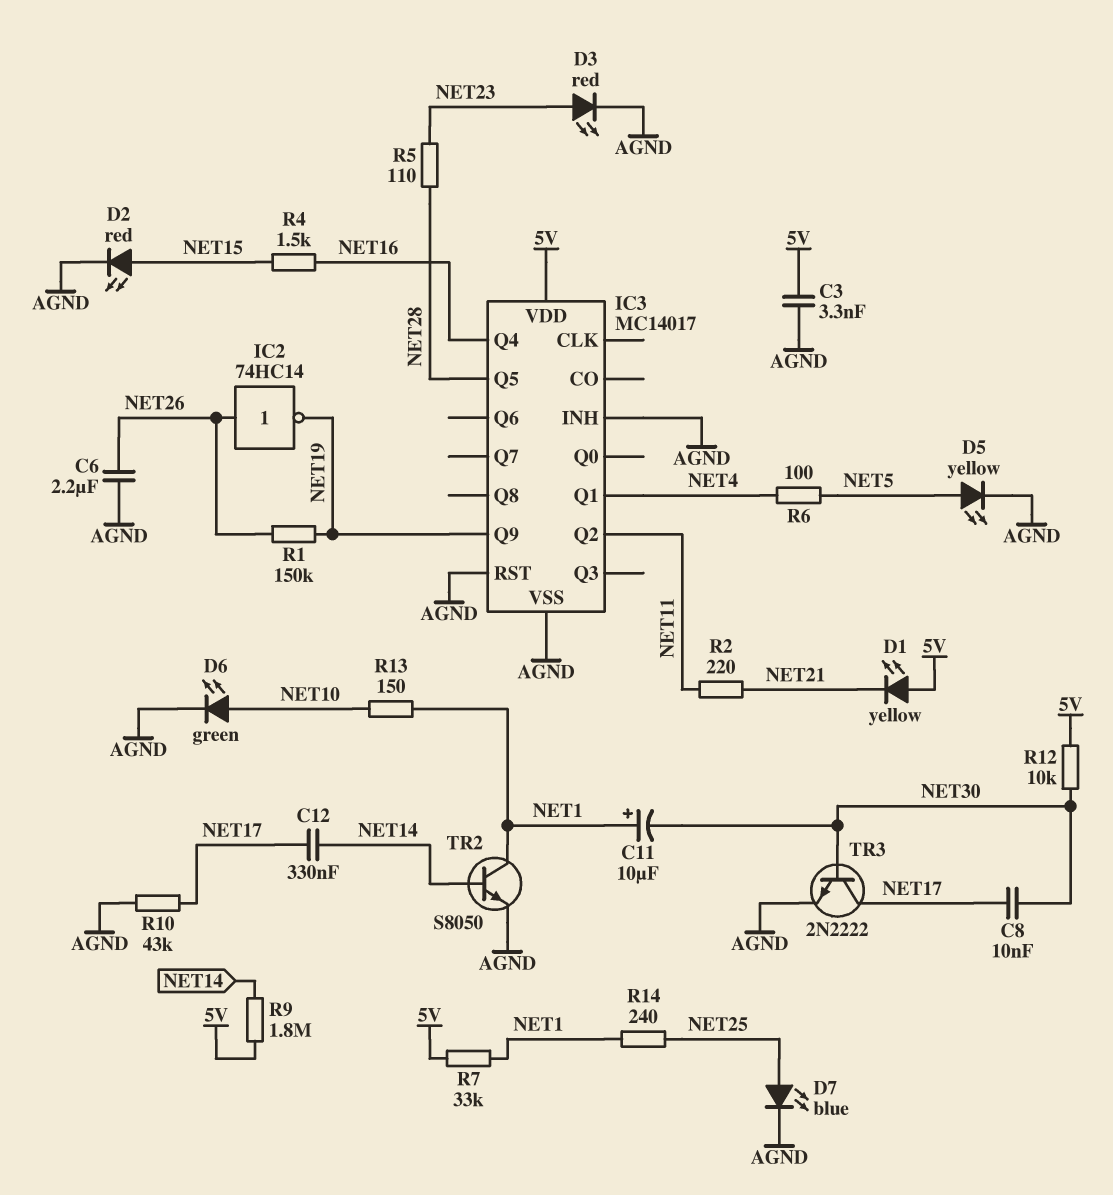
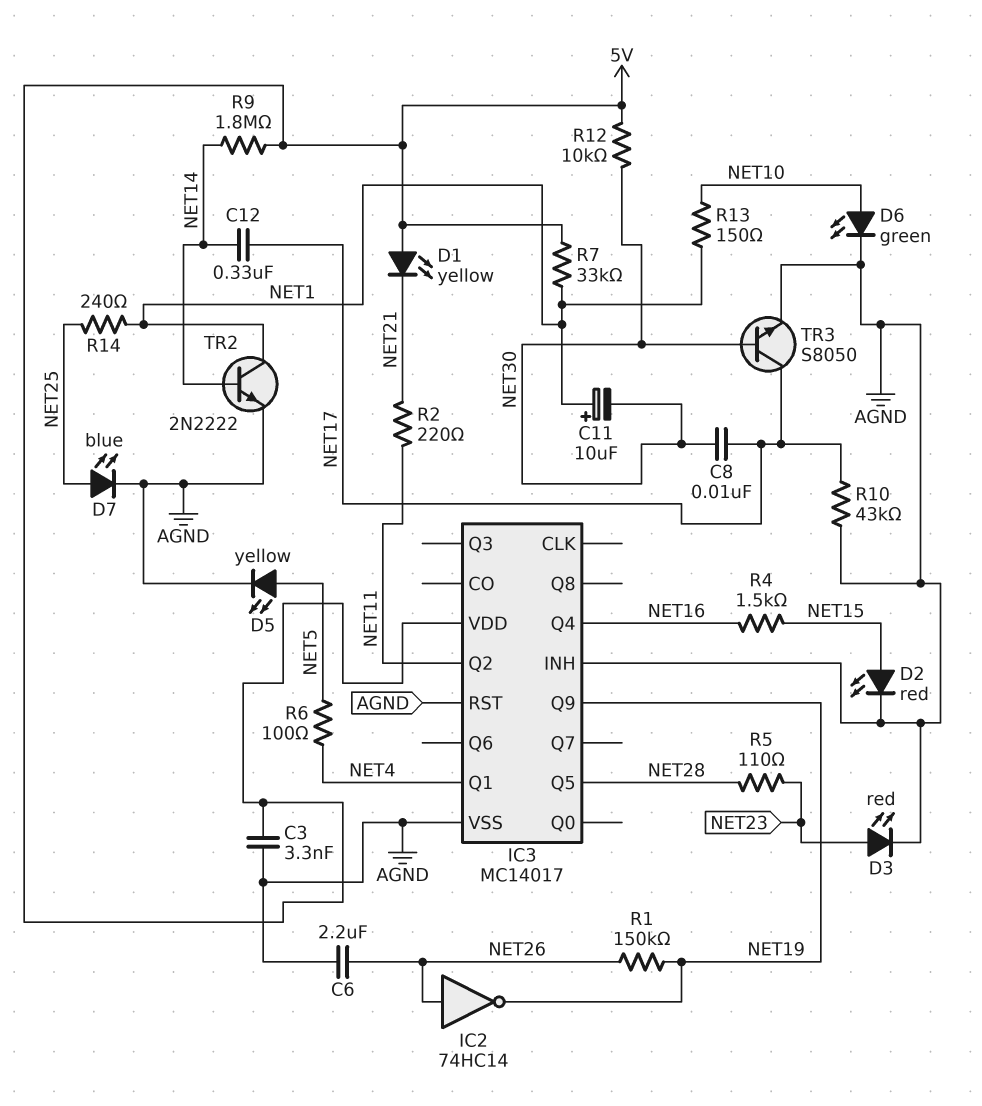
TR2: NPN S8050 (B NET14, C NET1, E AGND) -> NPN 2N2222 (B NET14, C NET1, E AGND)
TR3: NPN 2N2222 (B NET30, C NET17, E AGND) -> NPN S8050 (B NET30, C NET17, E AGND)

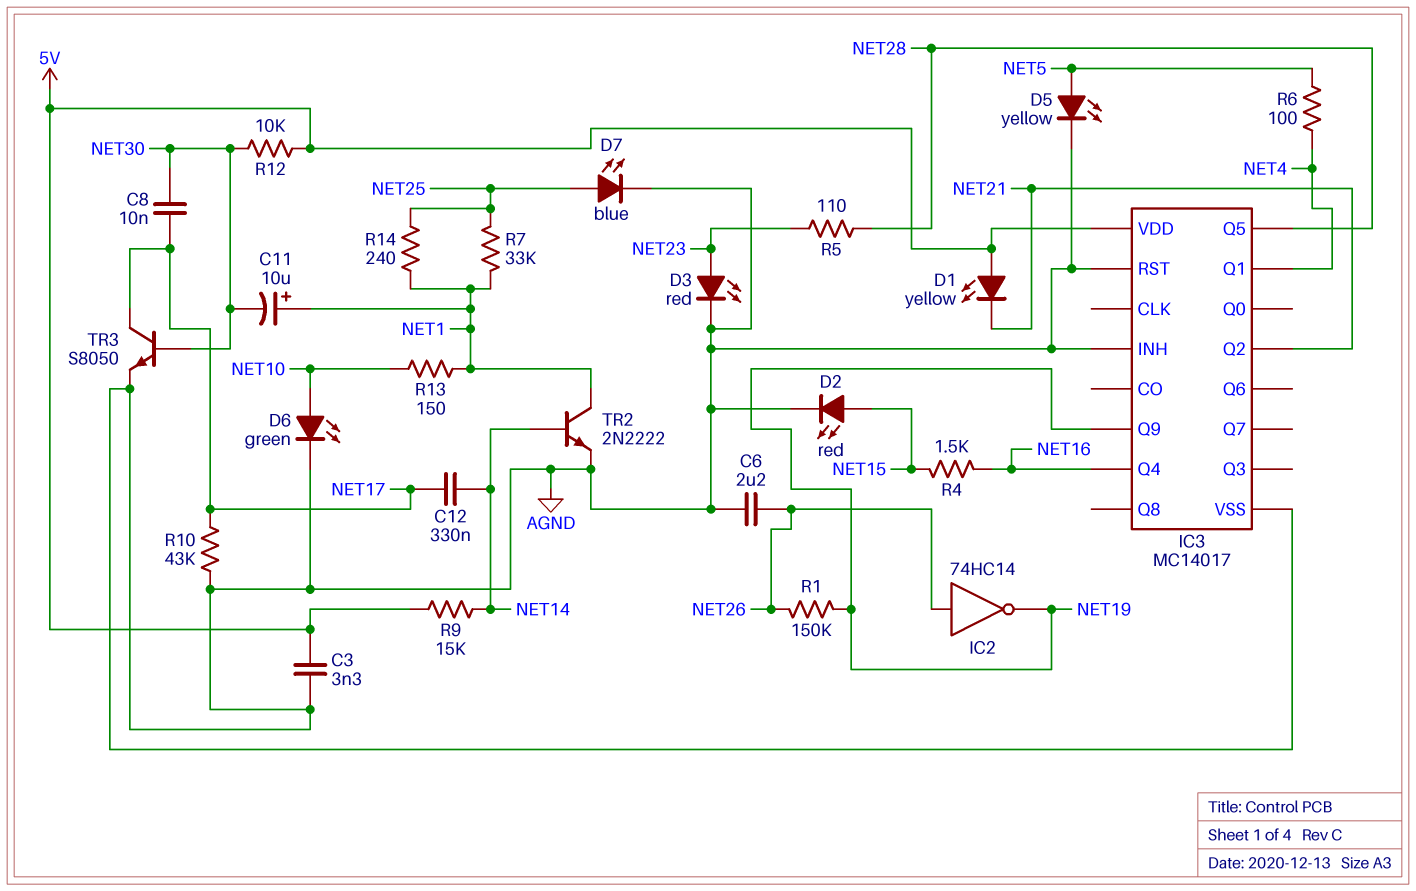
IC3 pin Q2: NET11 -> NET21
R2: 220 (NET11, NET21) -> none
R7: 33k (5V, NET1) -> 33k (NET1, NET25)
R9: 1.8M (5V, NET14) -> 15k (5V, NET14)

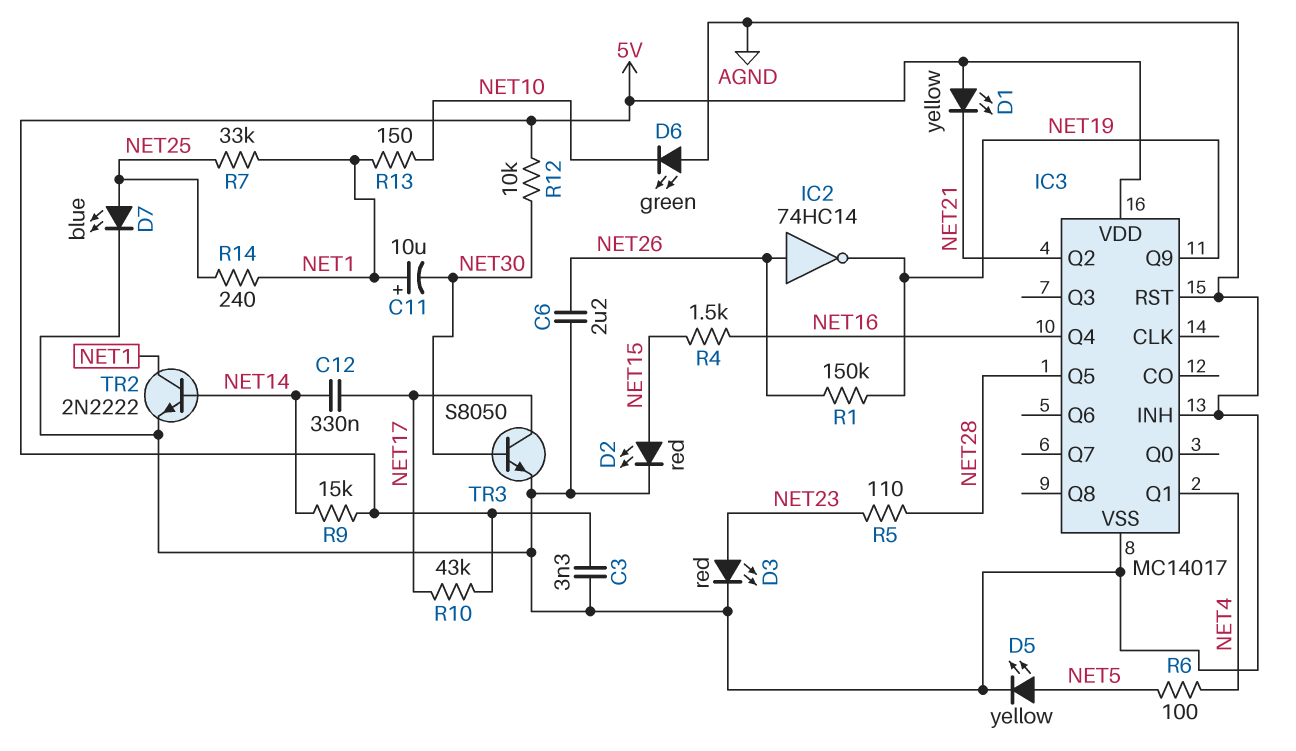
C8: 10nF (NET17, NET30) -> none
D6: LED green (A NET10, K AGND) -> LED green (A AGND, K NET10)
R10: 43k (AGND, NET17) -> 43k (5V, NET17)

